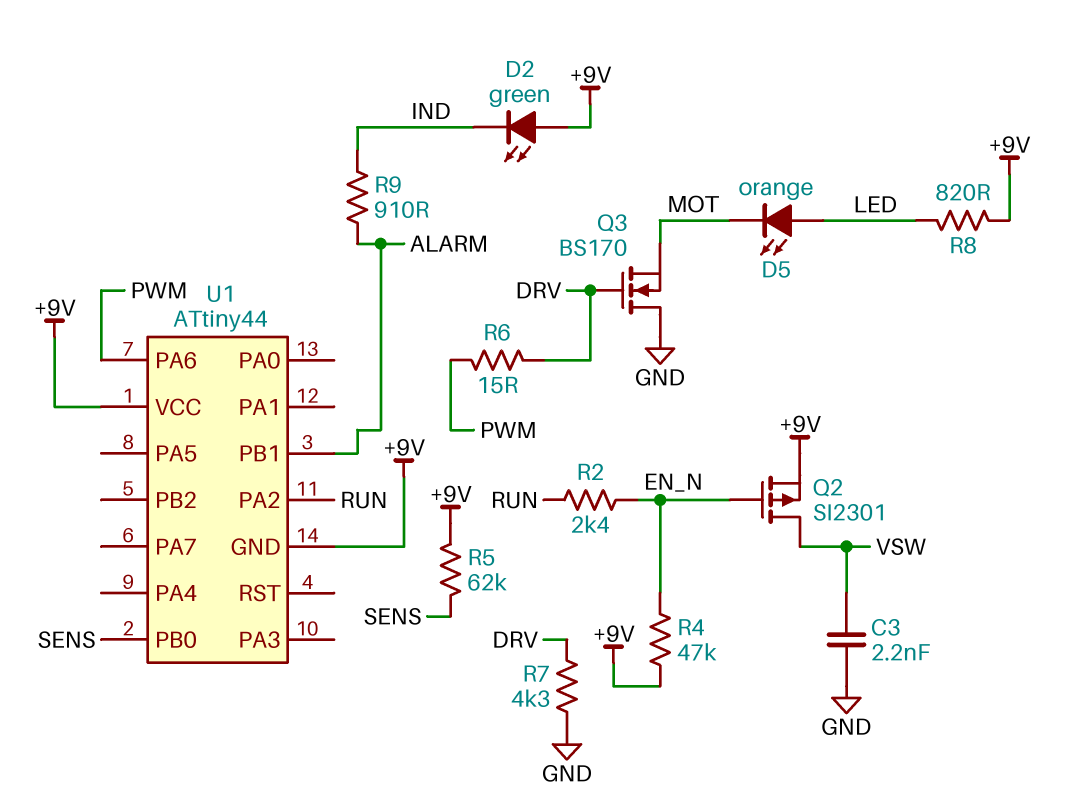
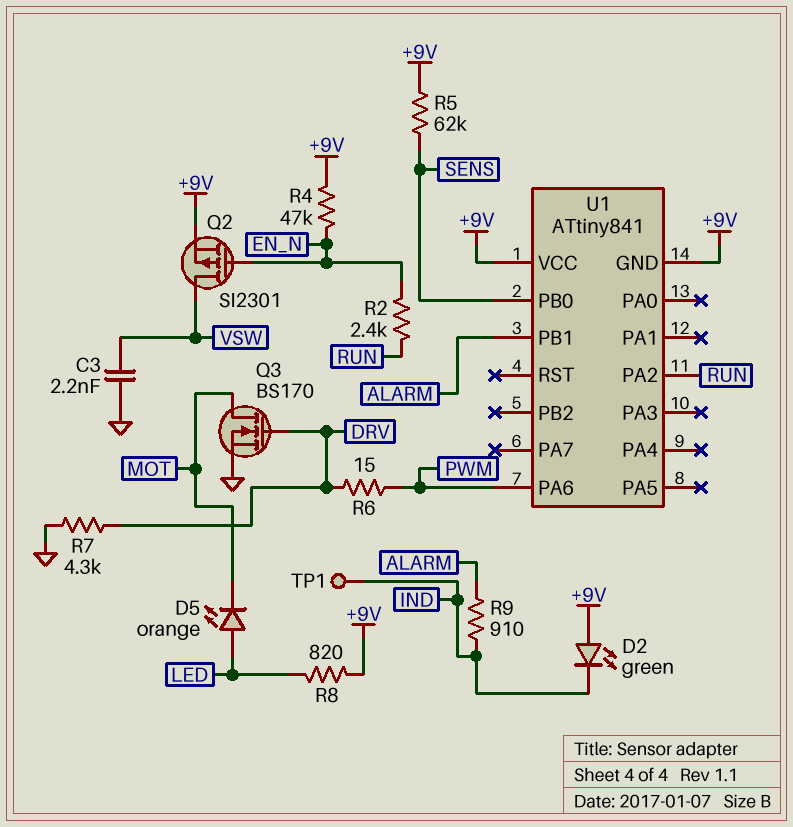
Q3: NMOS BS170 (G DRV, D GND, S MOT) -> NMOS BS170 (G DRV, D MOT, S GND)
TP1: none -> test point (IND)
U1: ATtiny44 -> ATtiny841

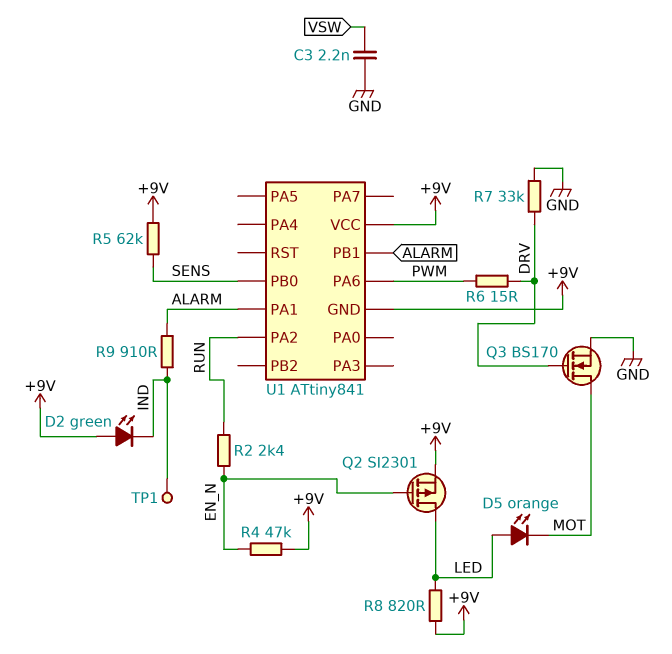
Q2: PMOS SI2301 (G EN_N, D VSW, S +9V) -> PMOS SI2301 (G EN_N, D LED, S +9V)
R7: 4.3k (DRV, GND) -> 33k (DRV, GND)
U1 pin PA1: none -> ALARM

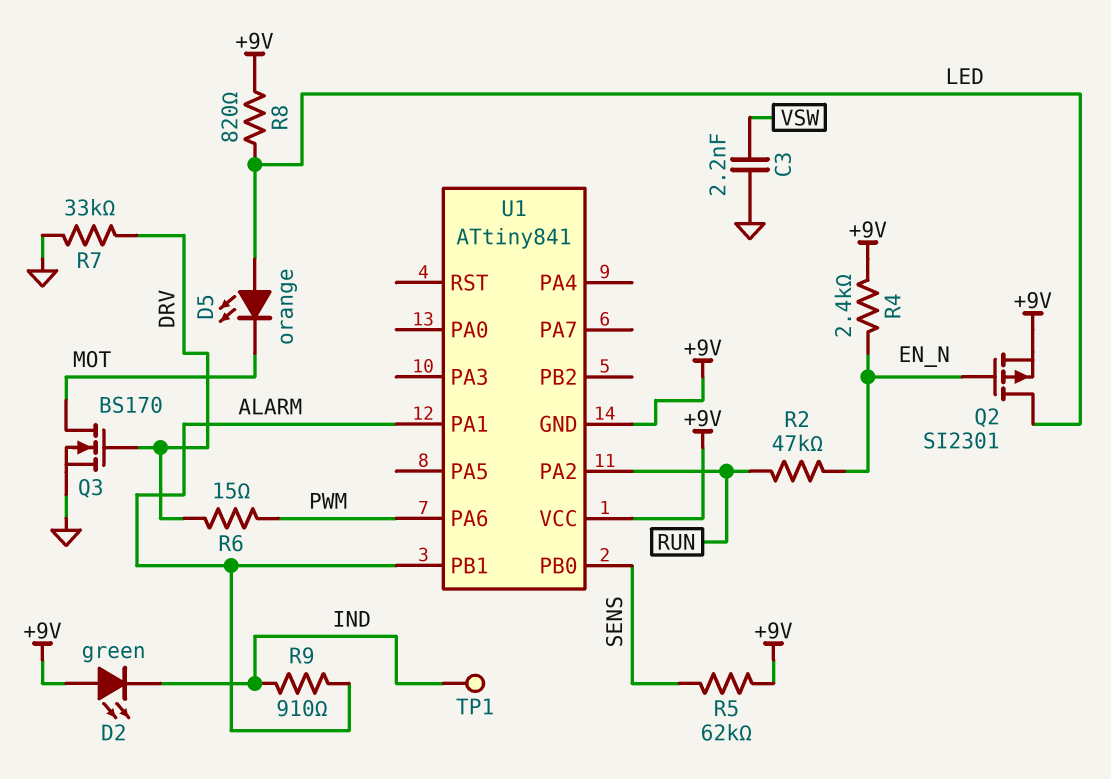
R2: 2.4k (EN_N, RUN) -> 47k (EN_N, RUN)
R4: 47k (+9V, EN_N) -> 2.4k (+9V, EN_N)

